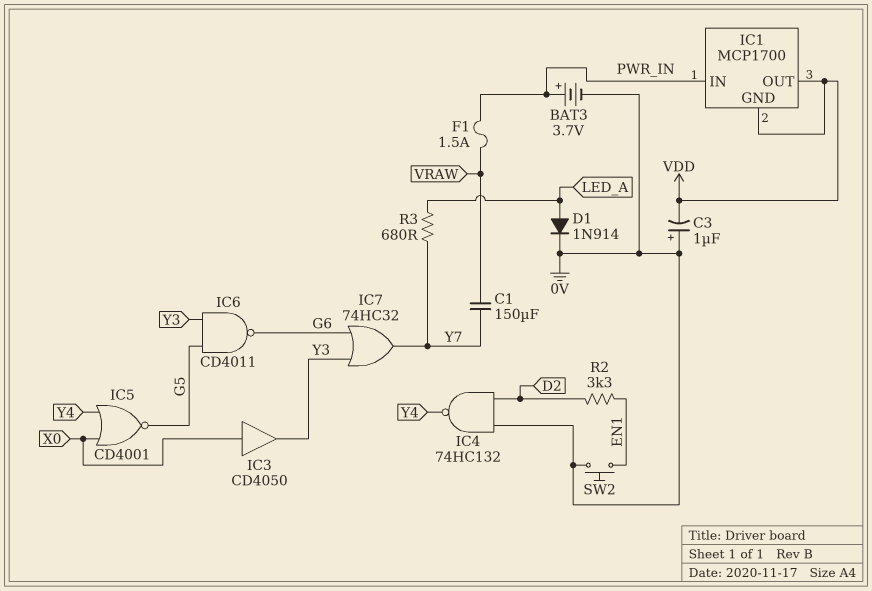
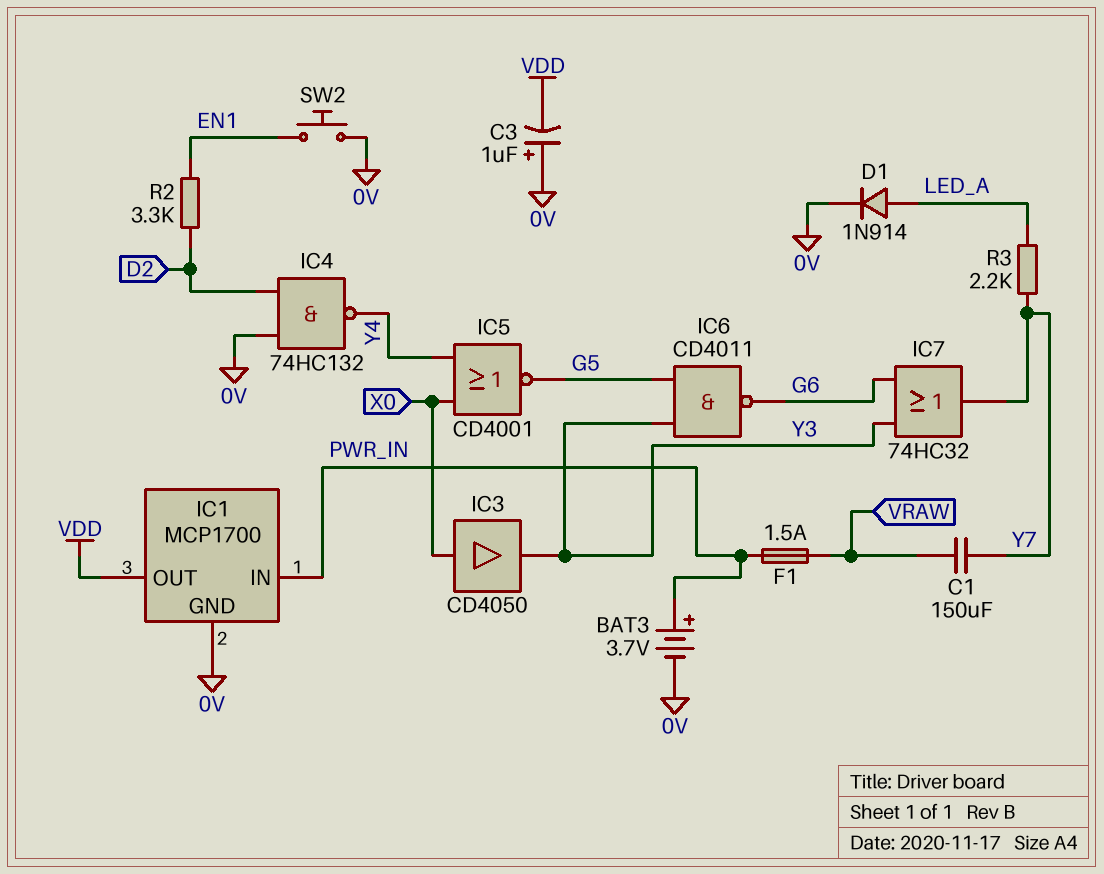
IC1 pin GND: VDD -> 0V
R3: 680 (LED_A, Y7) -> 2.2k (LED_A, Y7)

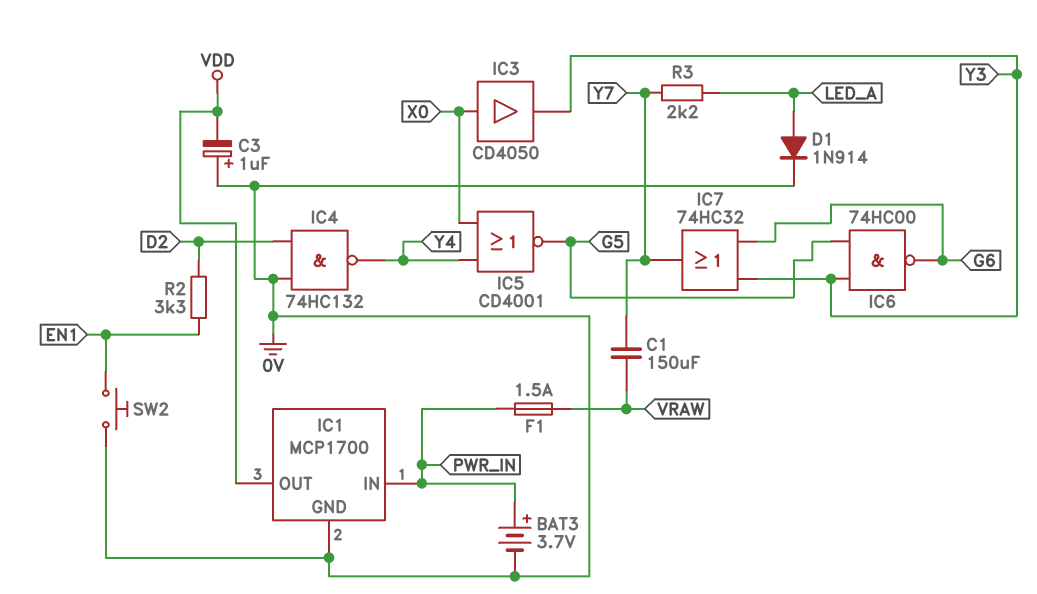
IC6: NAND CD4011 (in G5, in Y3, out G6) -> NAND 74HC00 (in G5, in Y3, out G6)

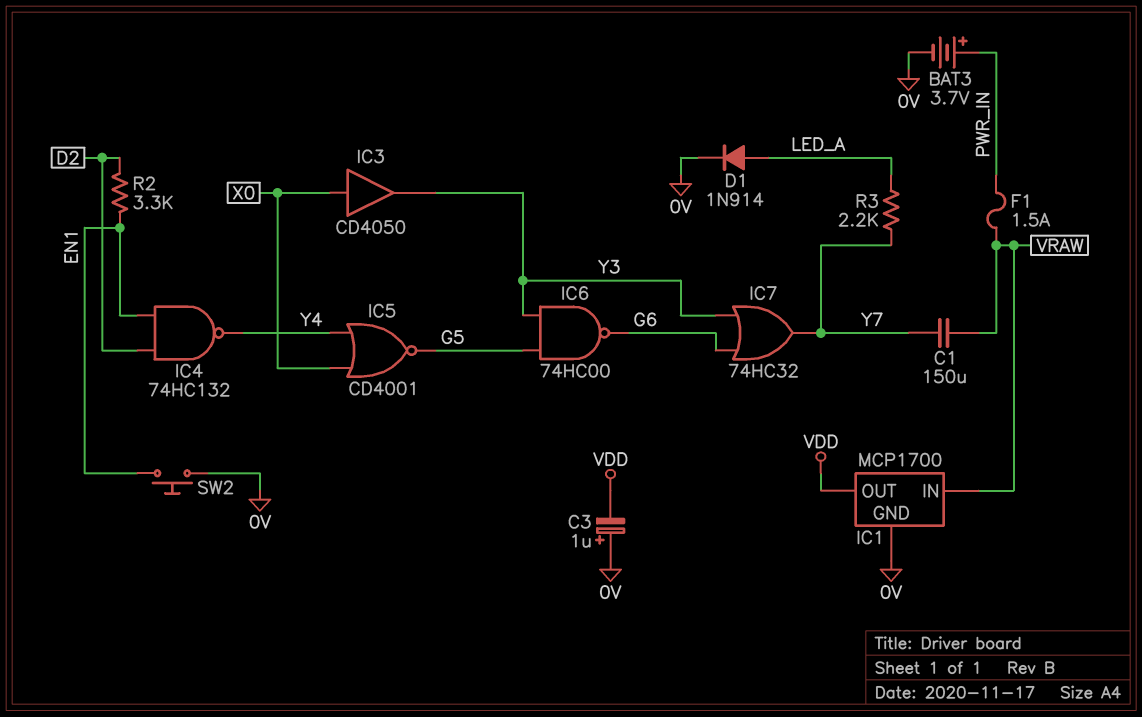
IC1 pin IN: PWR_IN -> VRAW
IC4: NAND 74HC132 (in 0V, in D2, out Y4) -> NAND 74HC132 (in D2, in EN1, out Y4)

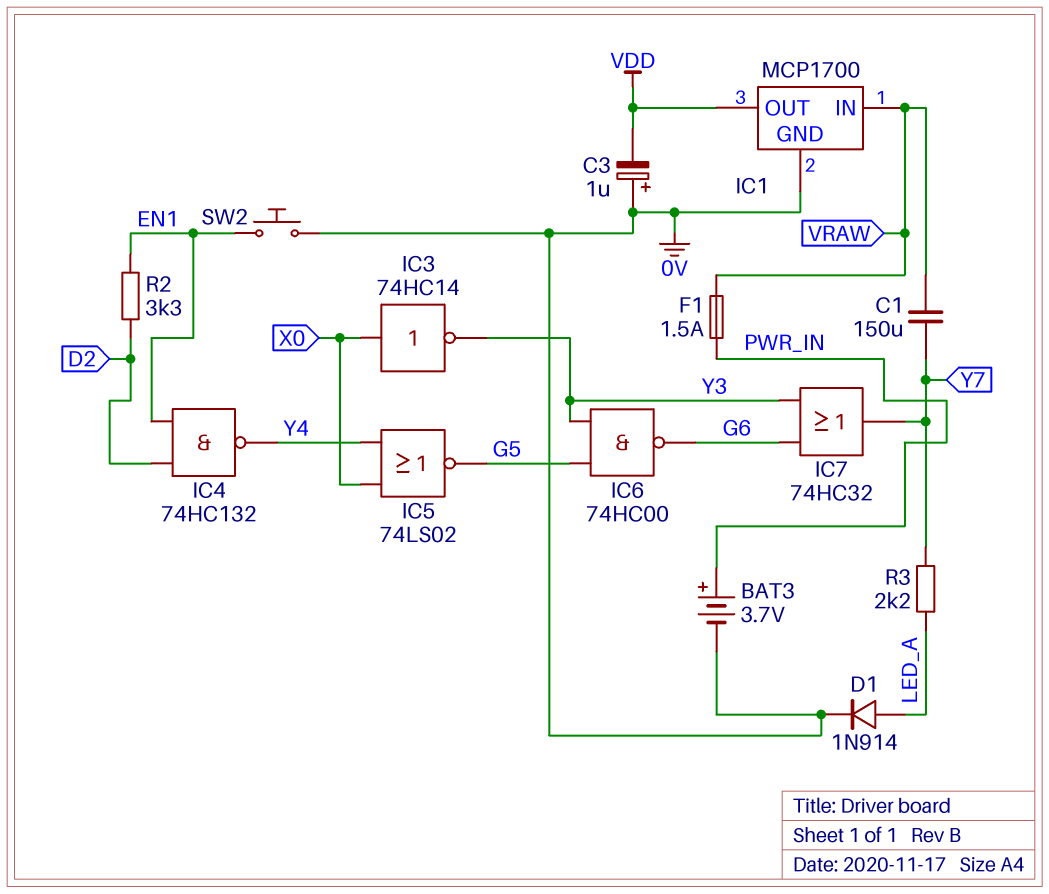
IC3: buffer CD4050 (in X0, out Y3) -> NOT 74HC14 (in X0, out Y3)
IC5: NOR CD4001 (in X0, in Y4, out G5) -> NOR 74LS02 (in X0, in Y4, out G5)

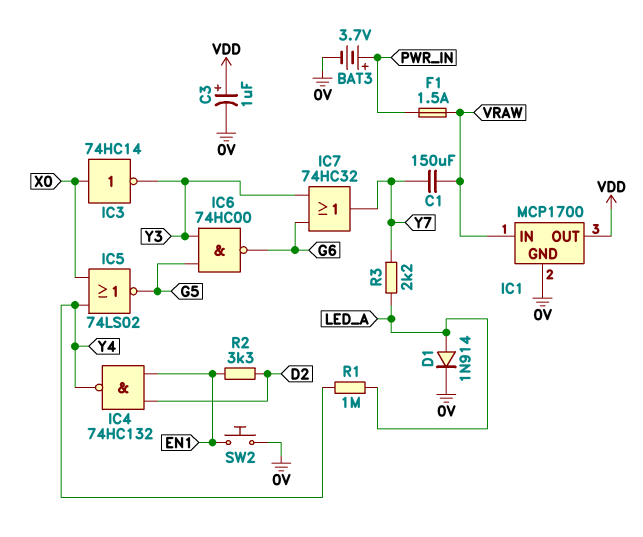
C3: 1uF (plus 0V, minus VDD) -> 1uF (plus VDD, minus 0V)
R1: none -> 1M (LED_A, Y4)

